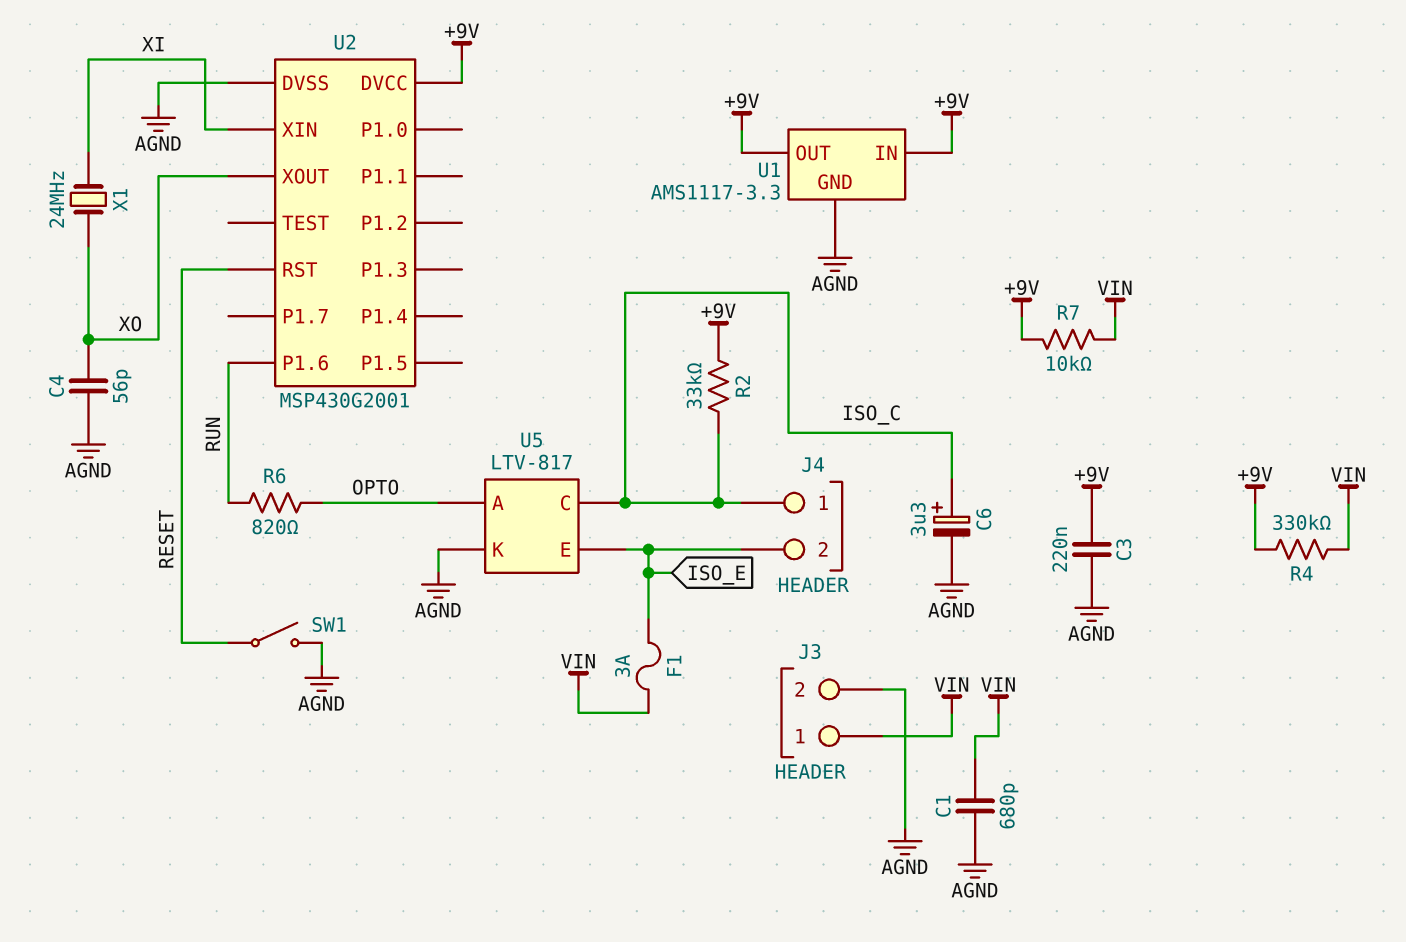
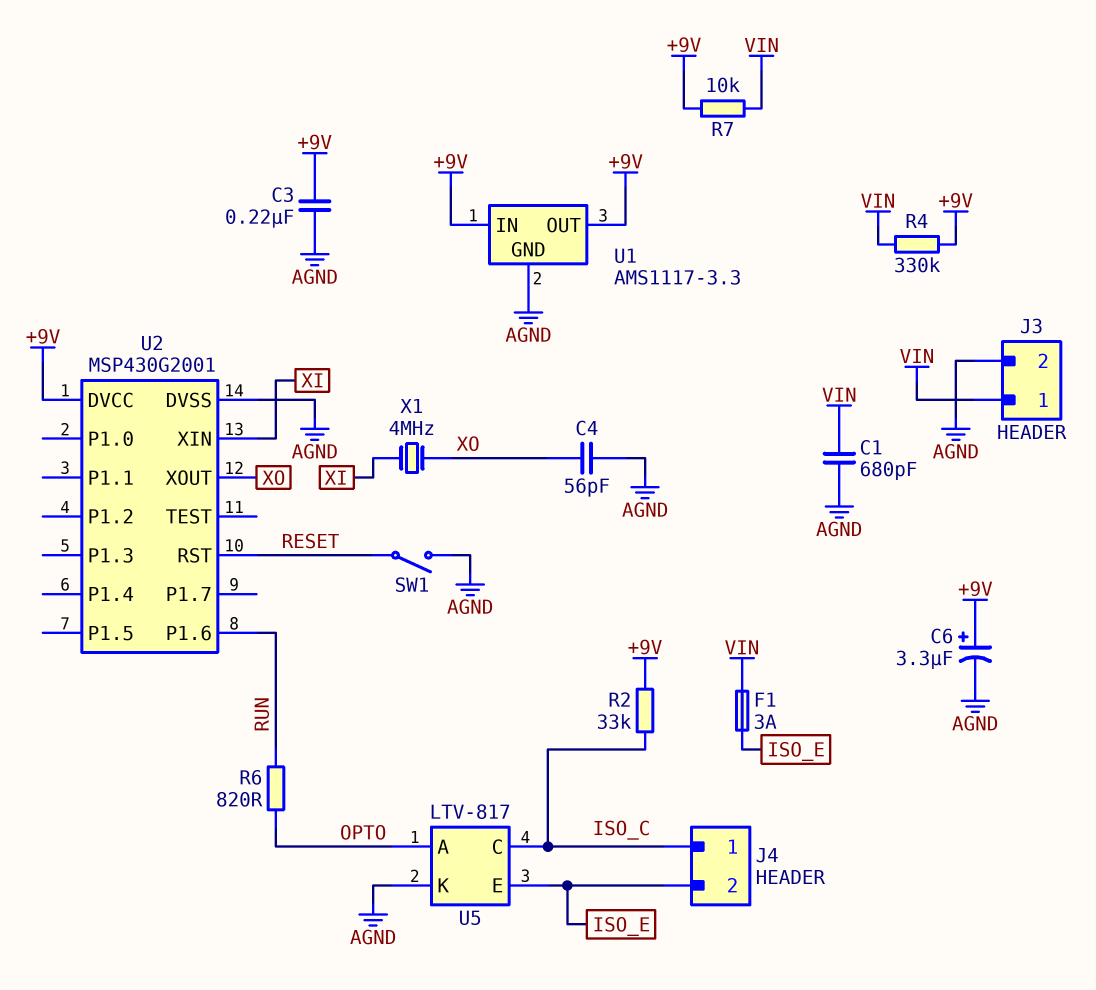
C6: 3.3uF (plus ISO_C, minus AGND) -> 3.3uF (plus +9V, minus AGND)
X1: 24MHz (XI, XO) -> 4MHz (XI, XO)

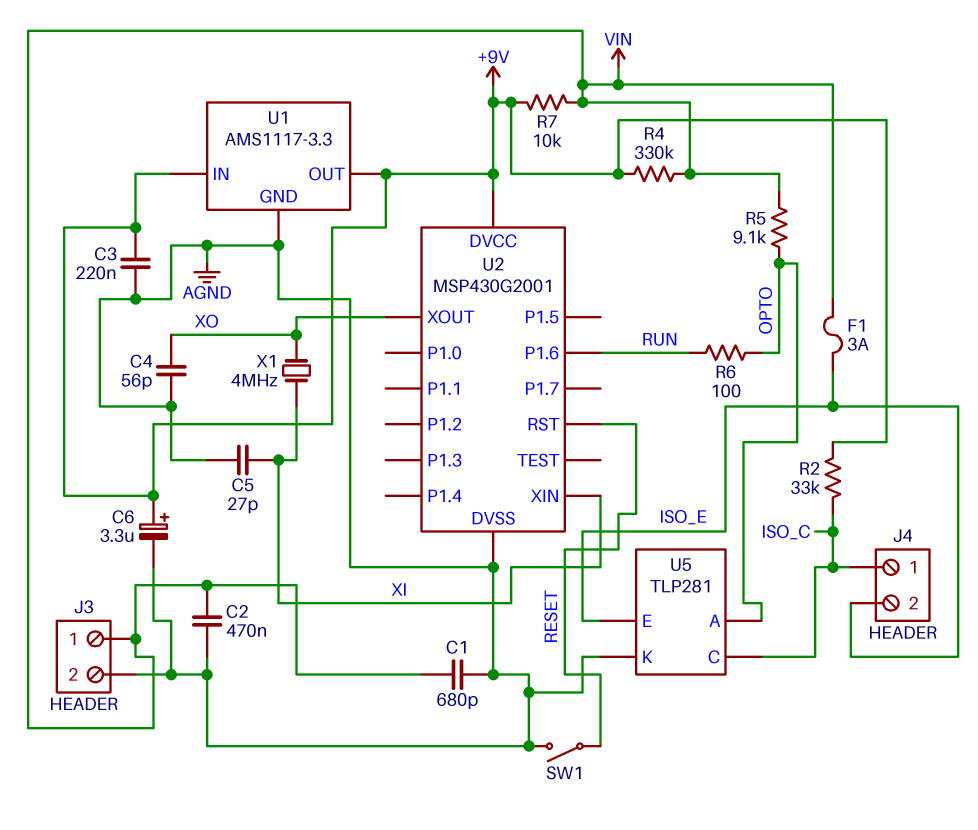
C2: none -> 470nF (AGND, VIN)
C5: none -> 27pF (AGND, XI)
R5: none -> 9.1k (OPTO, VIN)
R6: 820 (OPTO, RUN) -> 100 (OPTO, RUN)
U5: LTV-817 -> TLP281

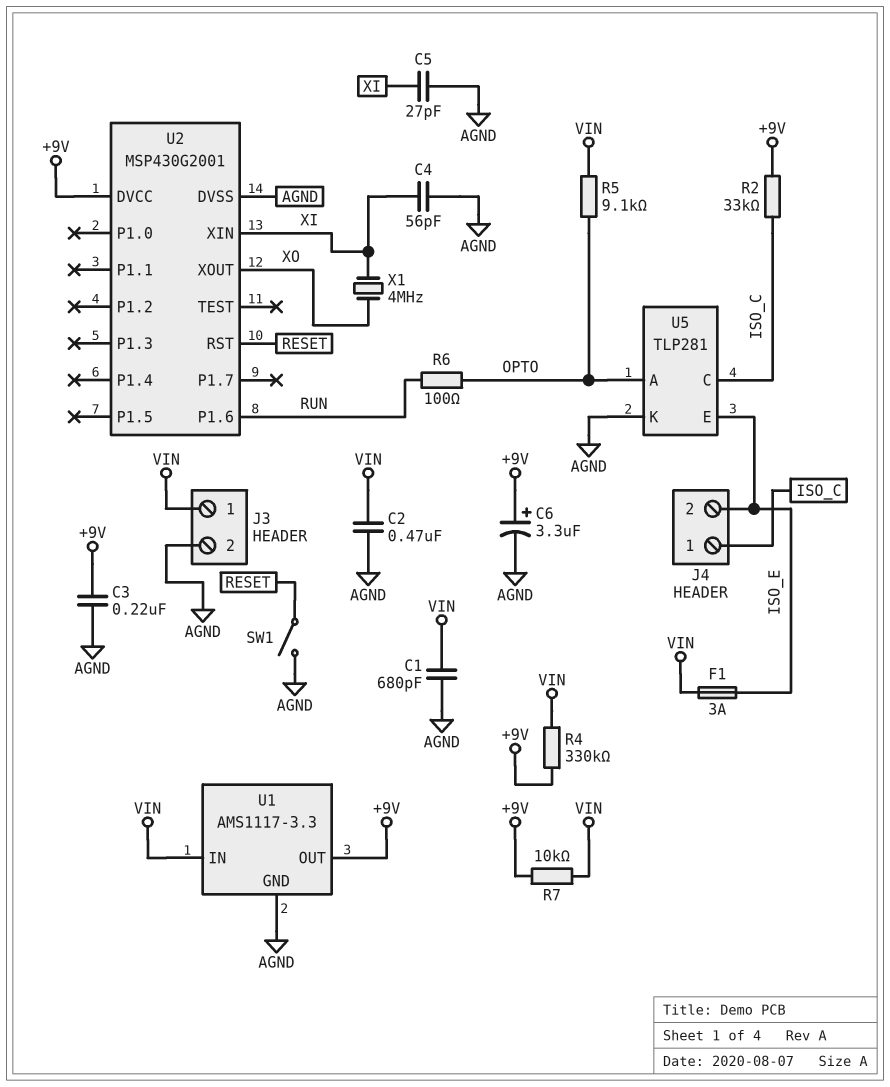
C4: 56pF (AGND, XO) -> 56pF (AGND, XI)
U1 pin IN: +9V -> VIN

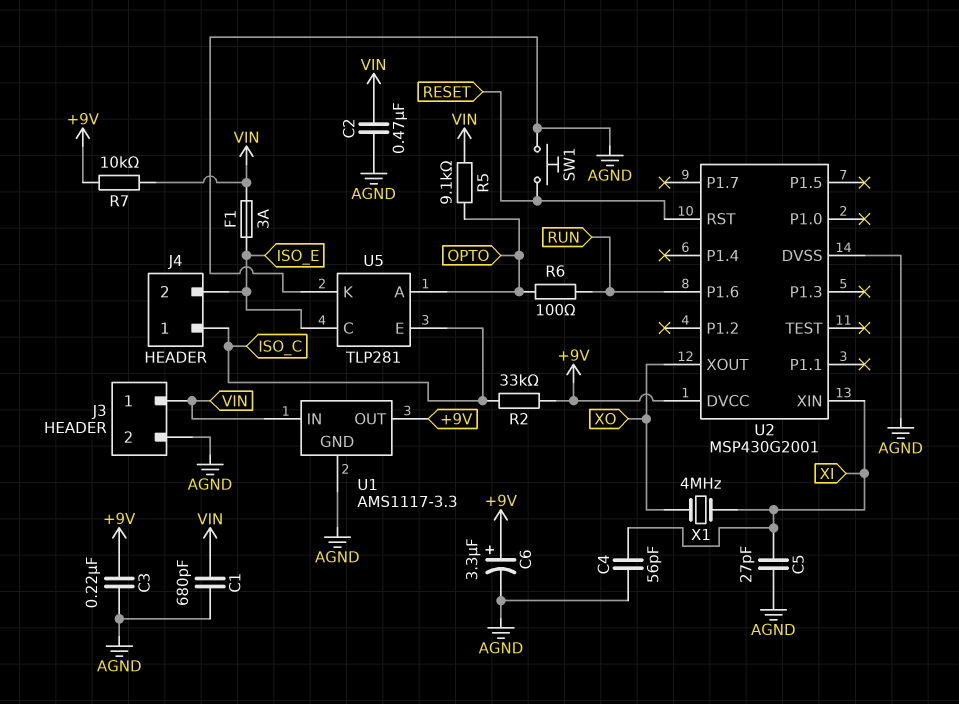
R4: 330k (+9V, VIN) -> none
SW1: switch (AGND, RESET) -> button (AGND, RESET)
U5 pin C: ISO_C -> ISO_E
U5 pin E: ISO_E -> ISO_C

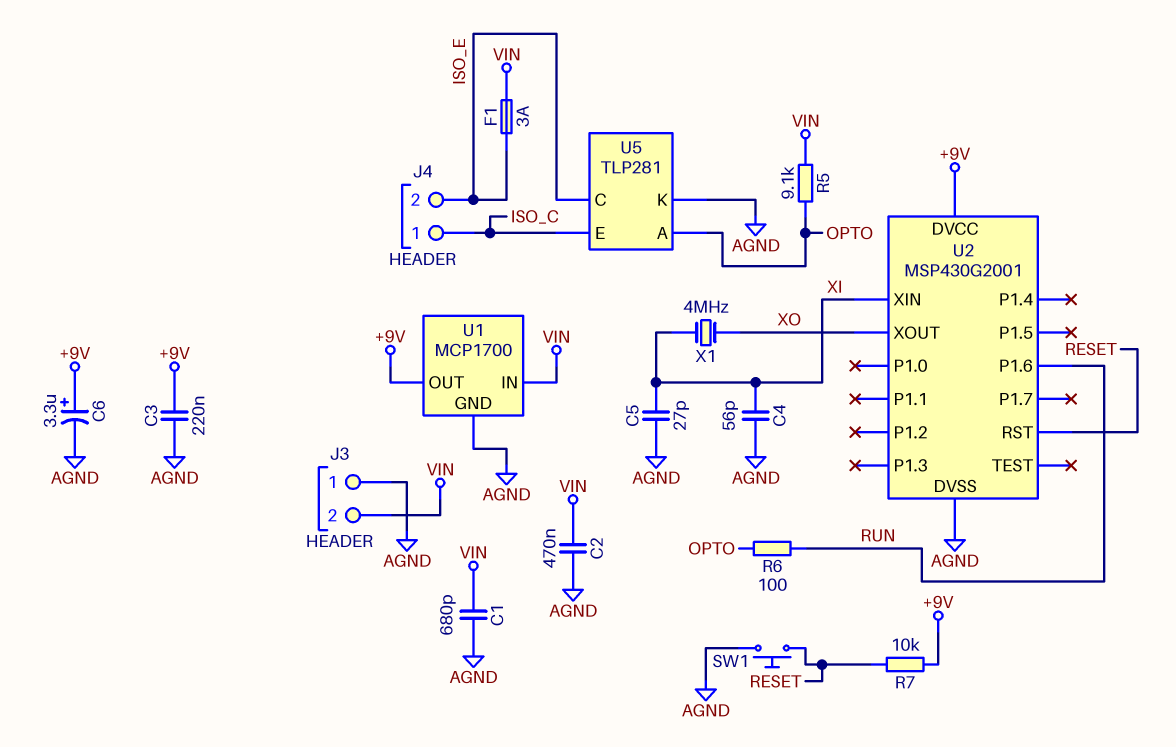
J3 pin 1: VIN -> AGND
J3 pin 2: AGND -> VIN
R2: 33k (+9V, ISO_C) -> none
R7: 10k (+9V, VIN) -> 10k (+9V, RESET)
U1: AMS1117-3.3 -> MCP1700

